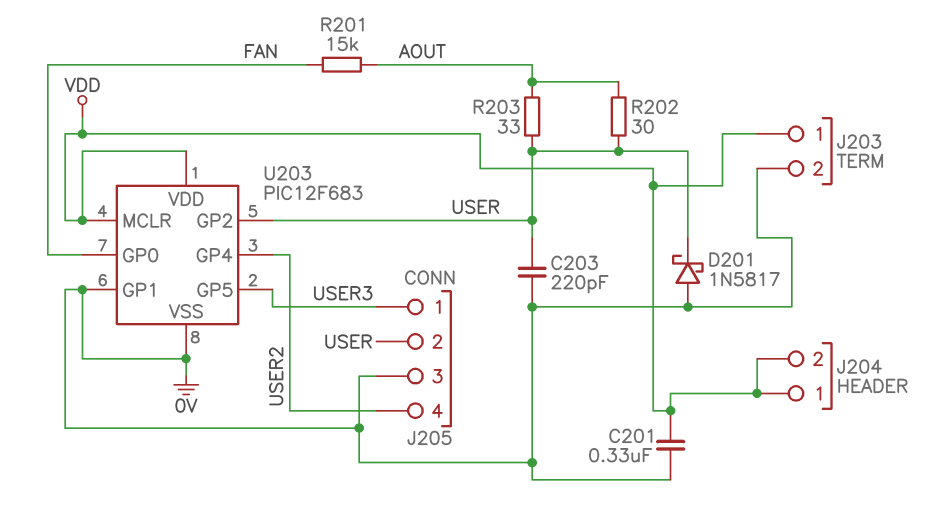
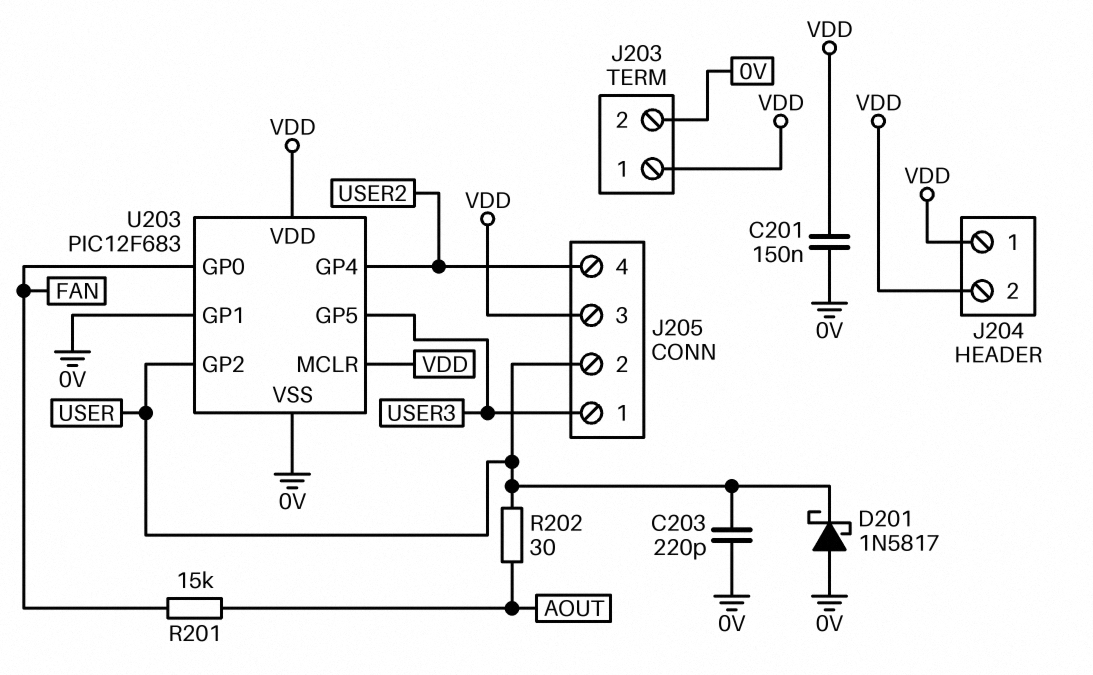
C201: 330nF (0V, VDD) -> 150nF (0V, VDD)
J205 pin 3: 0V -> VDD
R203: 33 (AOUT, USER) -> none

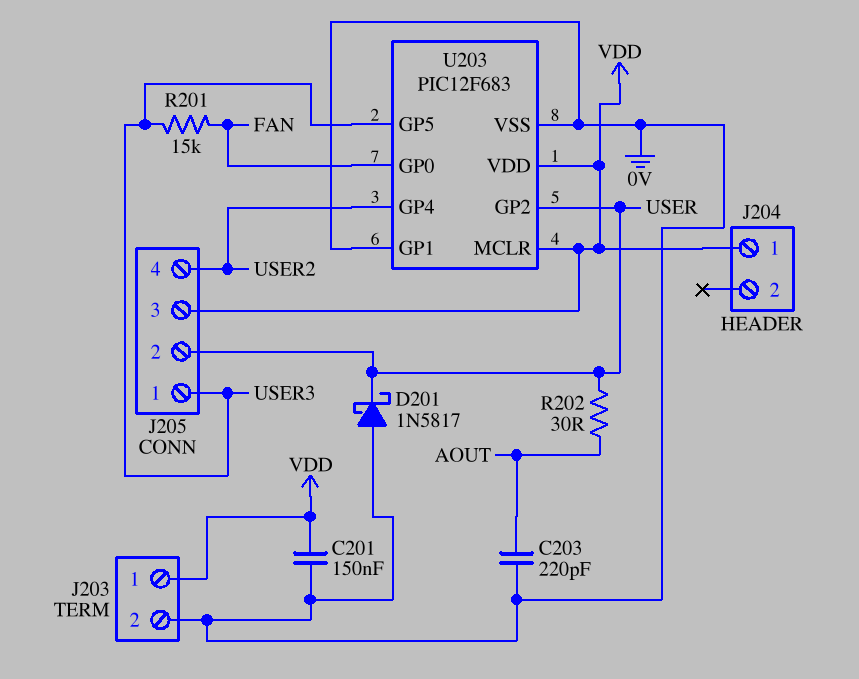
C203: 220pF (0V, USER) -> 220pF (0V, AOUT)
J204 pin 2: VDD -> none
R201: 15k (AOUT, FAN) -> 15k (FAN, USER3)

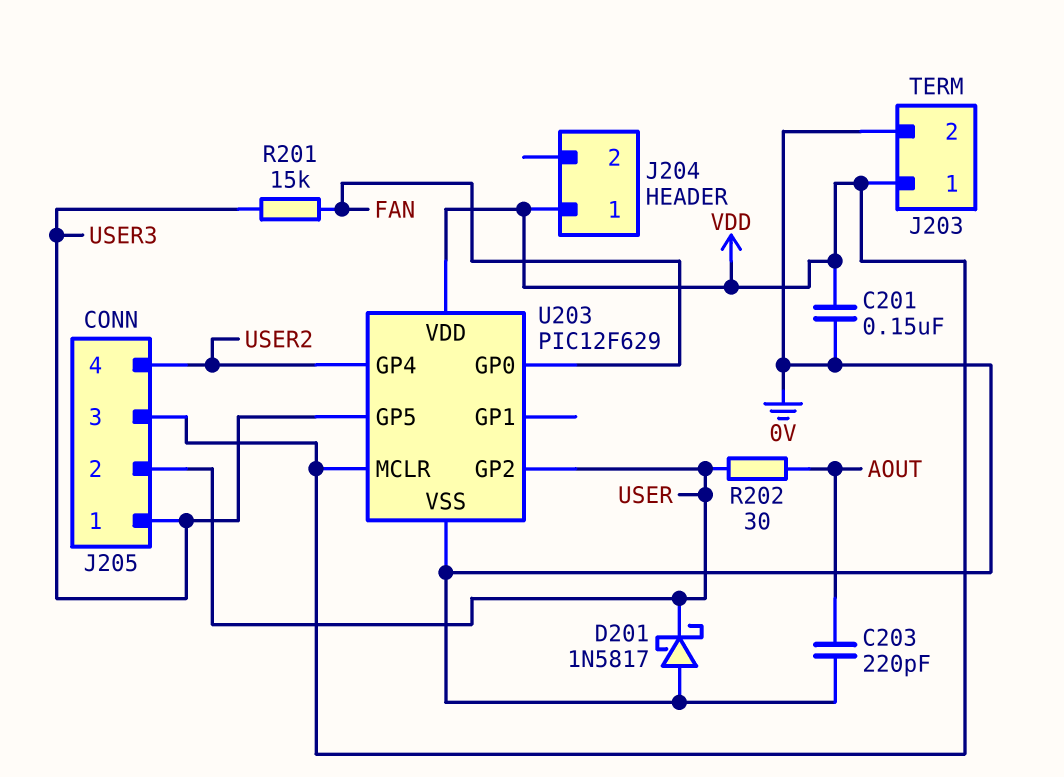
U203: PIC12F683 -> PIC12F629
U203 pin GP1: 0V -> none

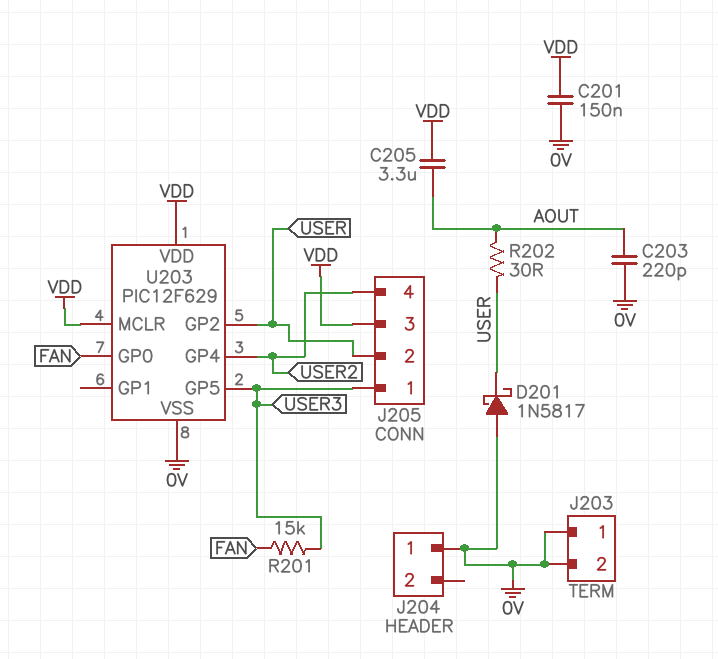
C205: none -> 3.3uF (AOUT, VDD)
J203 pin 1: VDD -> 0V
J204 pin 1: VDD -> 0V

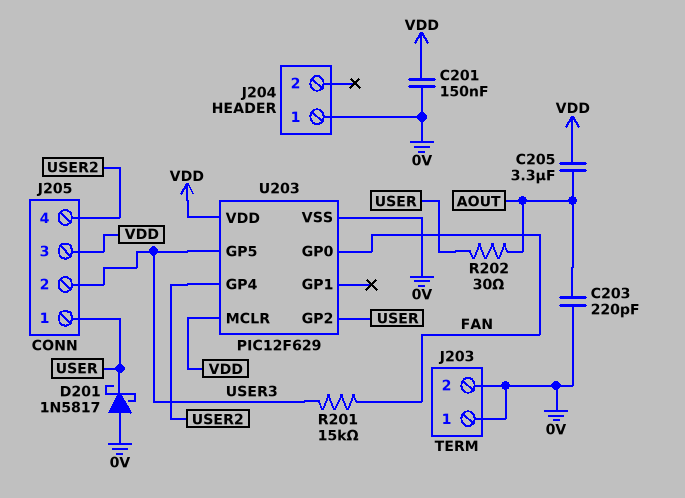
J205 pin 1: USER3 -> USER
J205 pin 2: USER -> USER3

